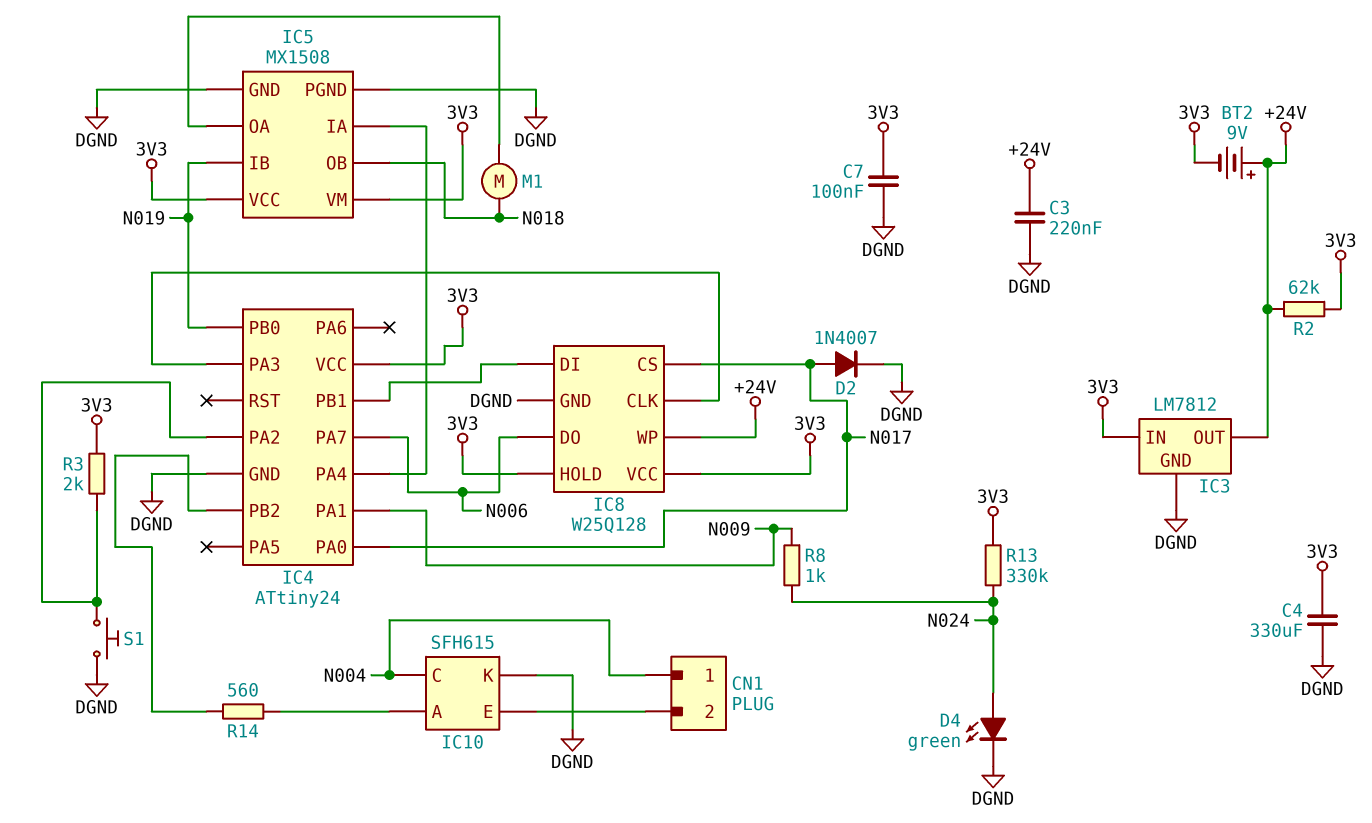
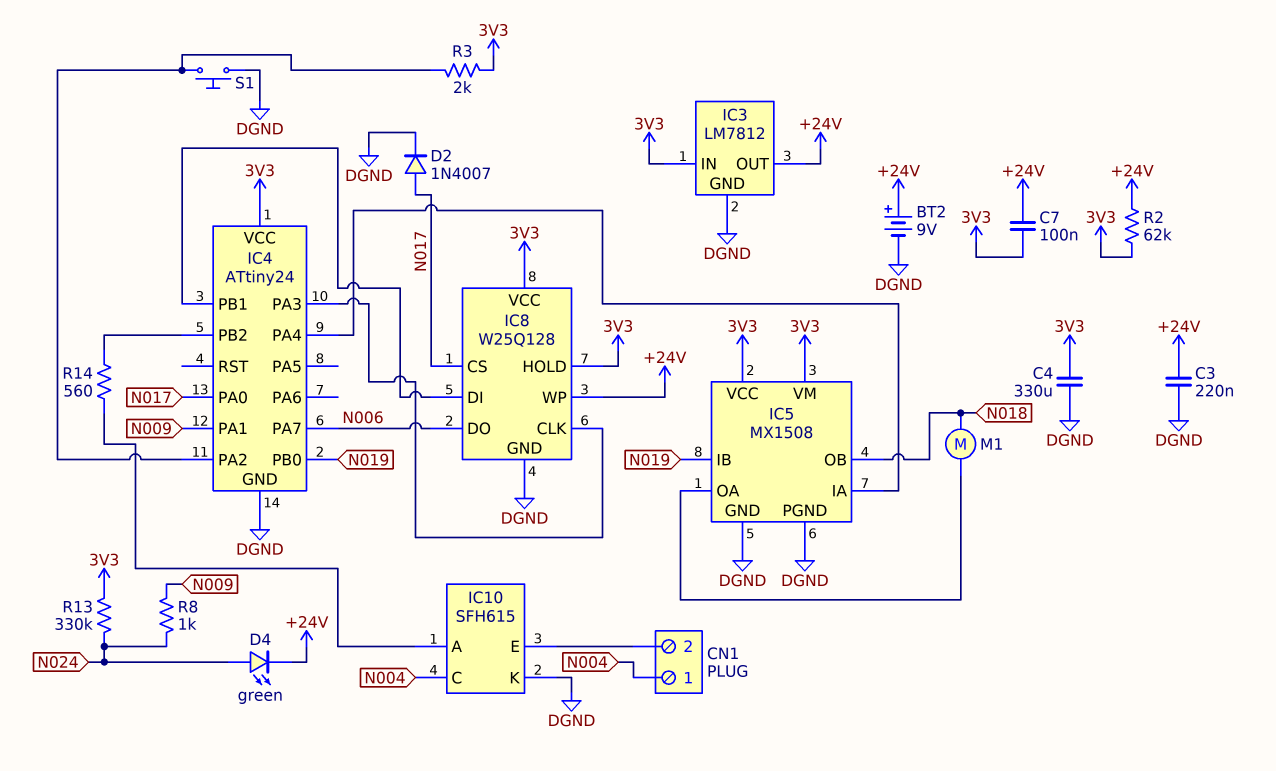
BT2: 9V (plus +24V, minus 3V3) -> 9V (plus +24V, minus DGND)
C7: 100nF (3V3, DGND) -> 100nF (+24V, 3V3)
D4: LED green (A N024, K DGND) -> LED green (A N024, K +24V)

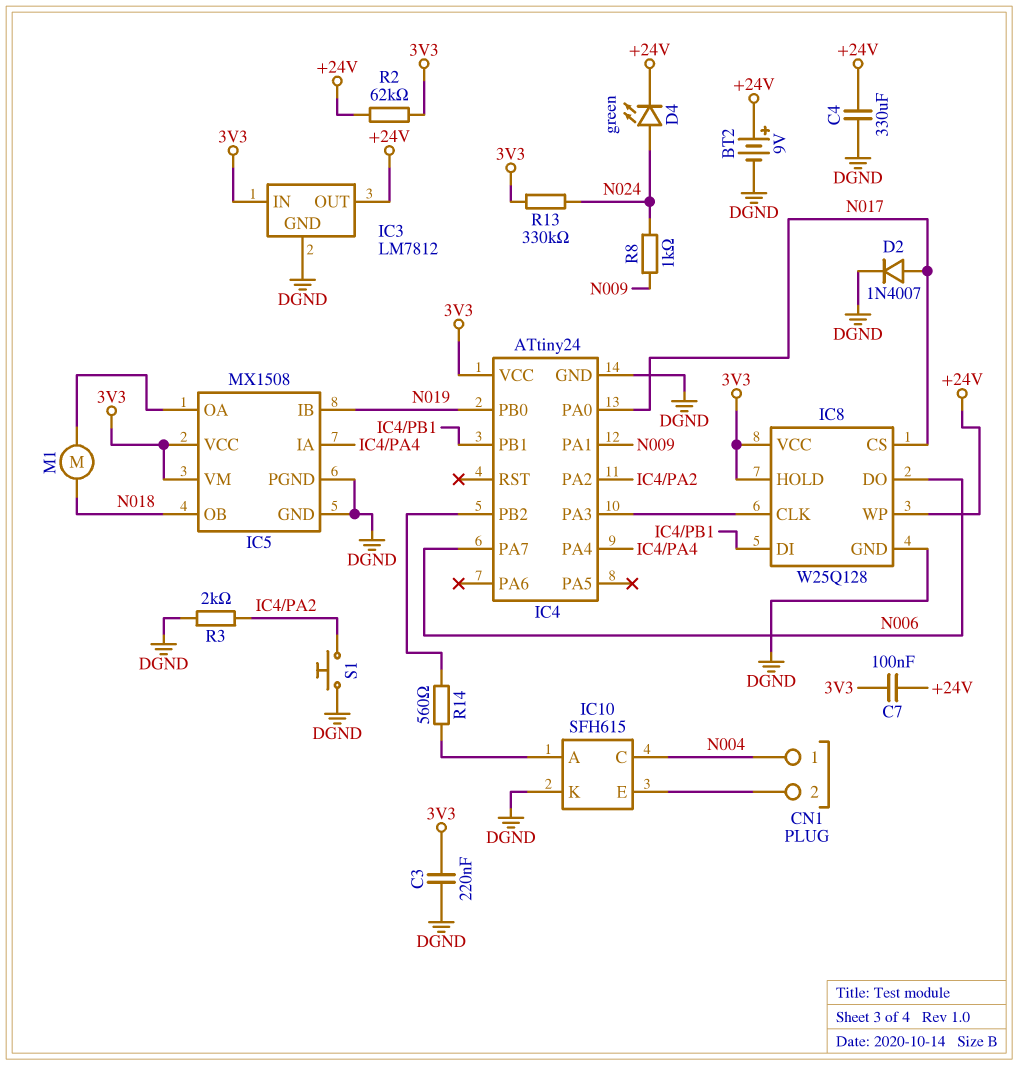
C3: 220nF (+24V, DGND) -> 220nF (3V3, DGND)
C4: 330uF (3V3, DGND) -> 330uF (+24V, DGND)
R3: 2k (3V3, IC4/PA2) -> 2k (DGND, IC4/PA2)

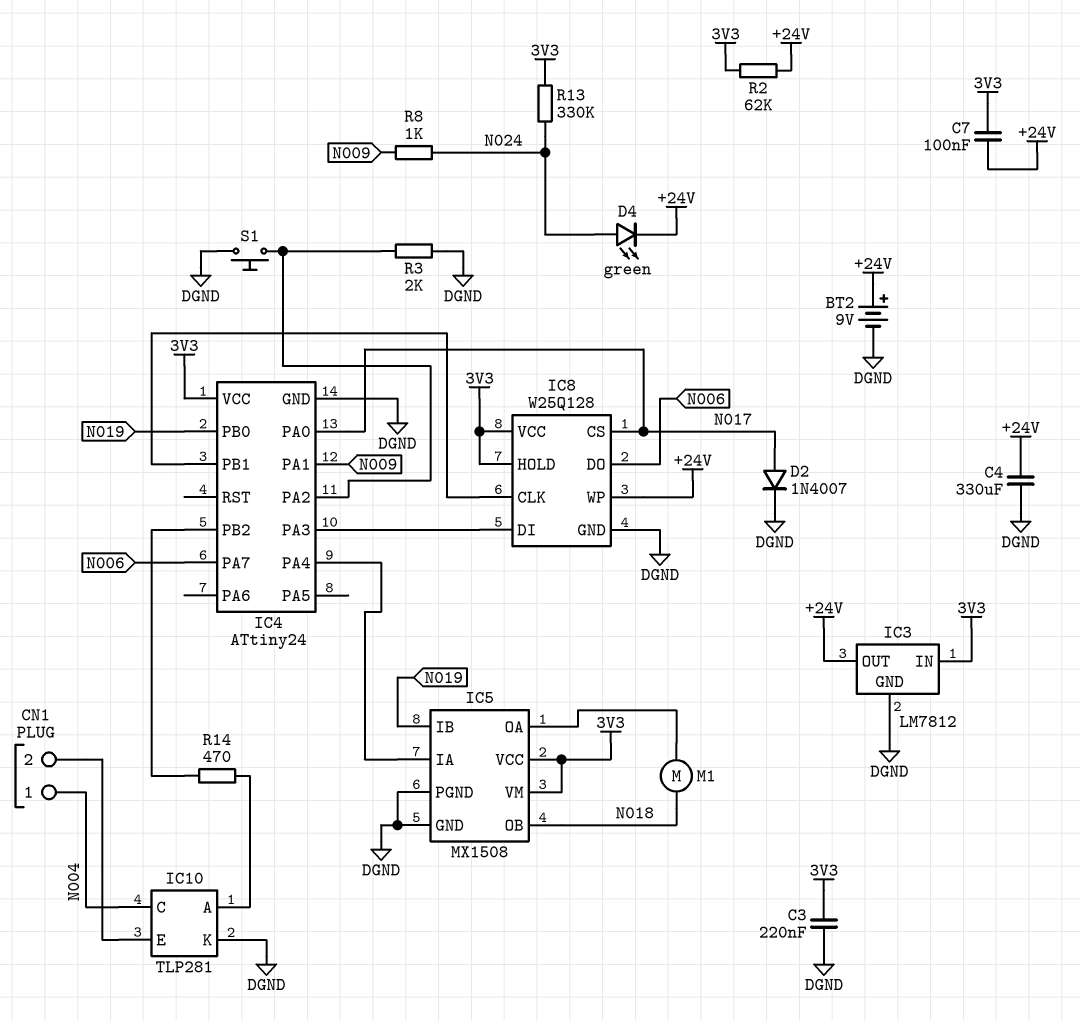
IC8 pin CLK: IC4/PA3 -> IC4/PB1
IC8 pin DI: IC4/PB1 -> IC4/PA3
IC10: SFH615 -> TLP281
R14: 560 (IC4/PB2, IC10/A) -> 470 (IC4/PB2, IC10/A)

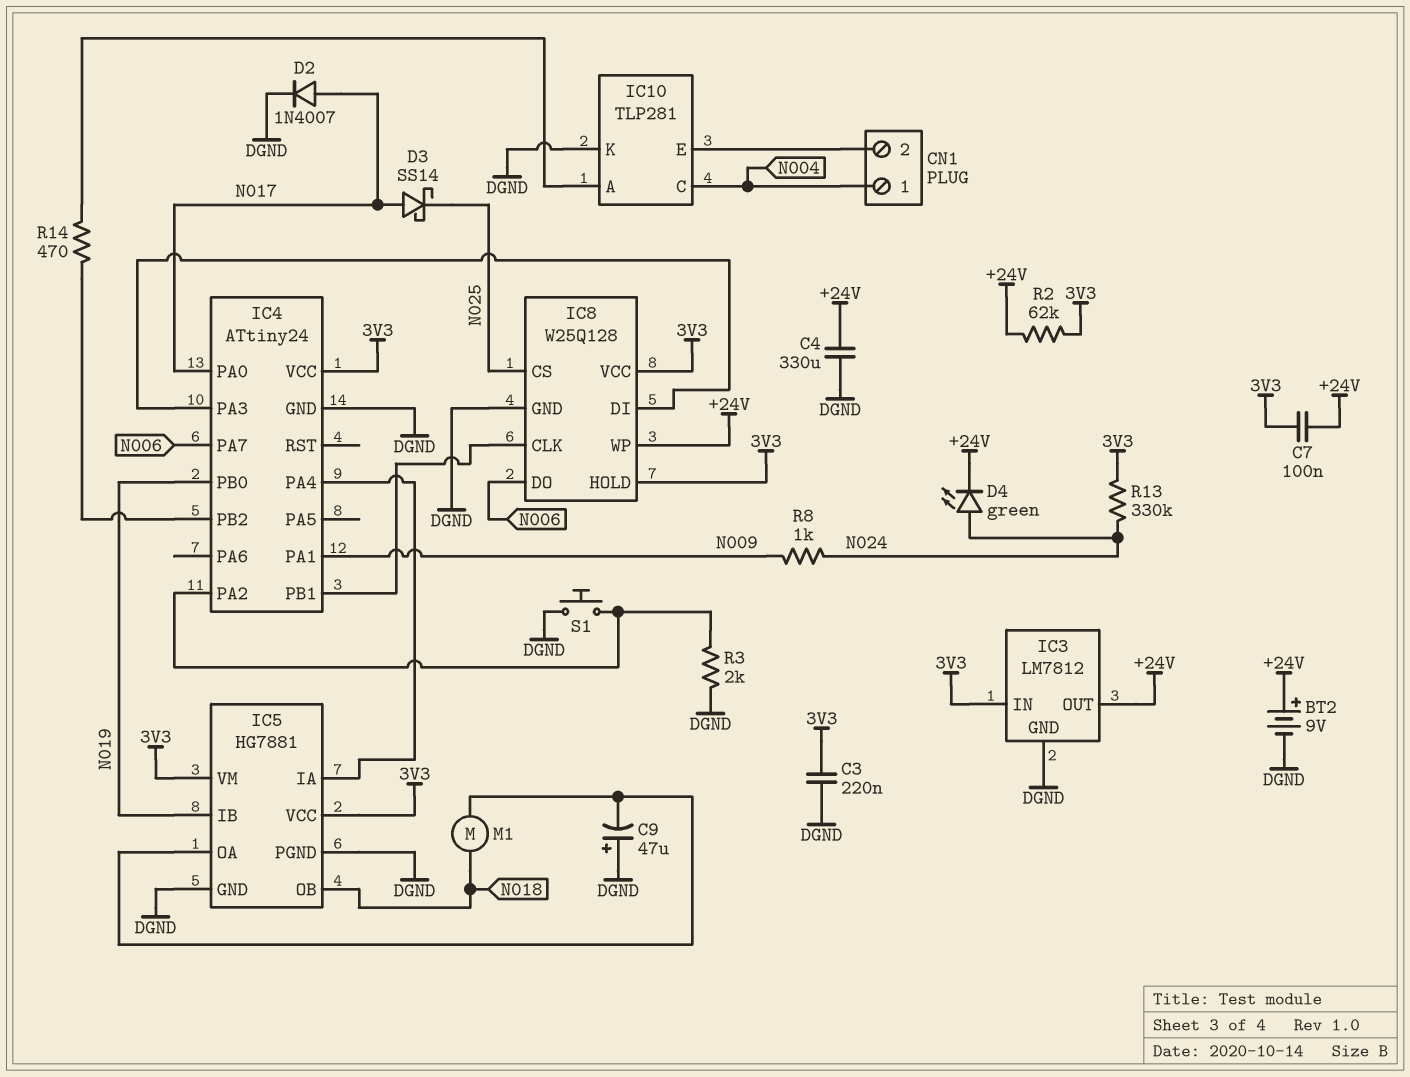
C9: none -> 47uF (plus DGND, minus IC5/OA)
D3: none -> schottky SS14 (A N017, K N025)
IC5: MX1508 -> HG7881
IC8 pin CS: N017 -> N025

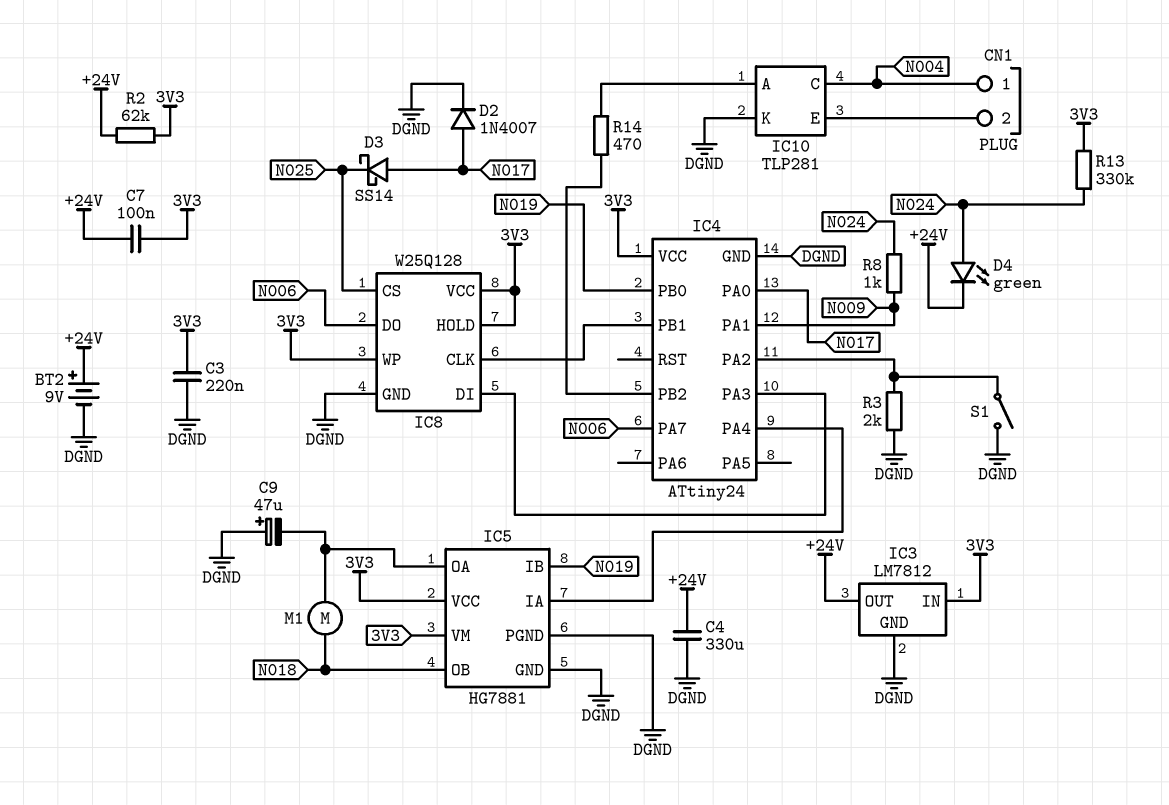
IC8 pin WP: +24V -> 3V3
S1: button (DGND, IC4/PA2) -> switch (DGND, IC4/PA2)

